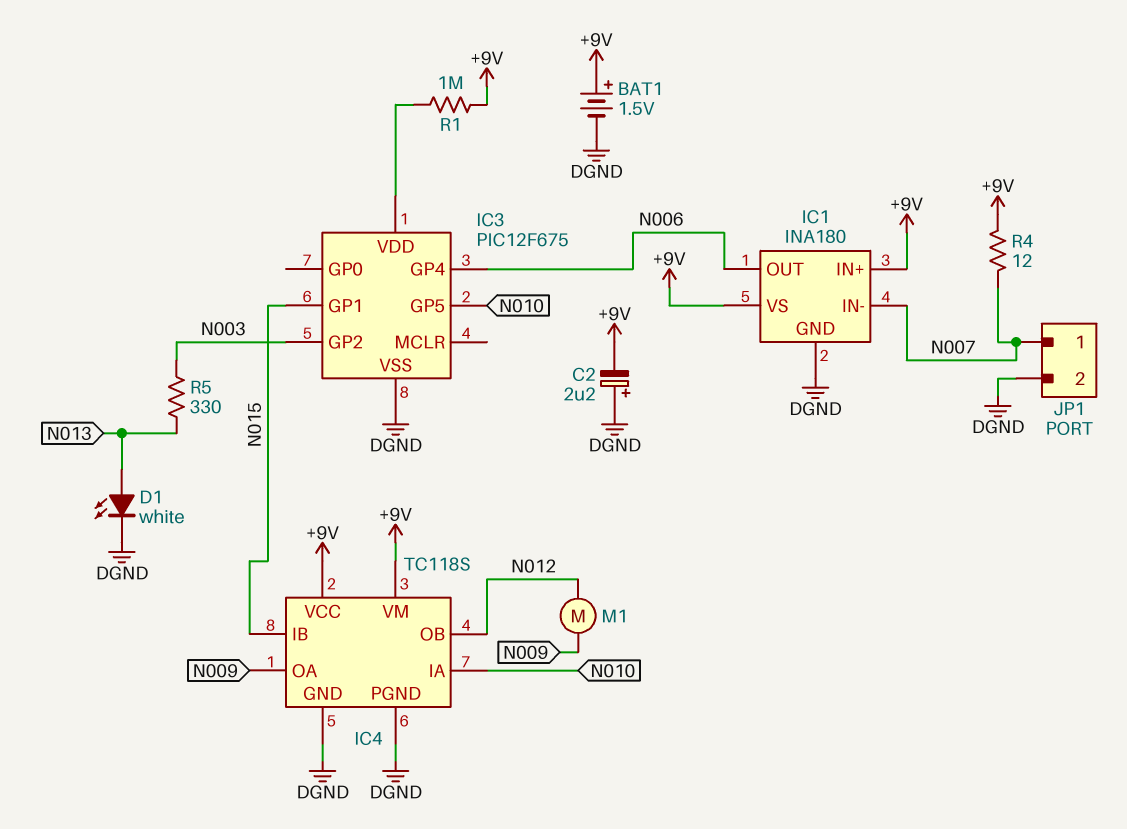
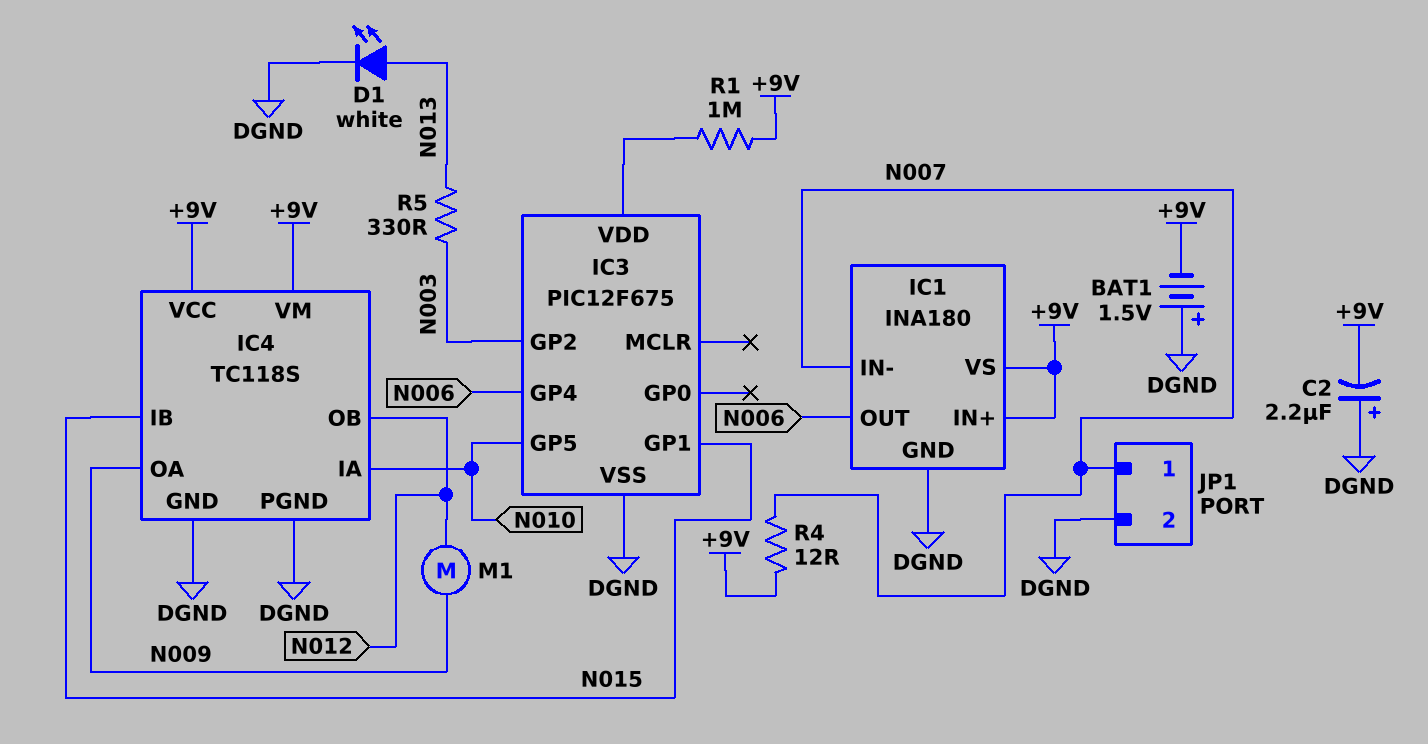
BAT1: 1.5V (plus +9V, minus DGND) -> 1.5V (plus DGND, minus +9V)

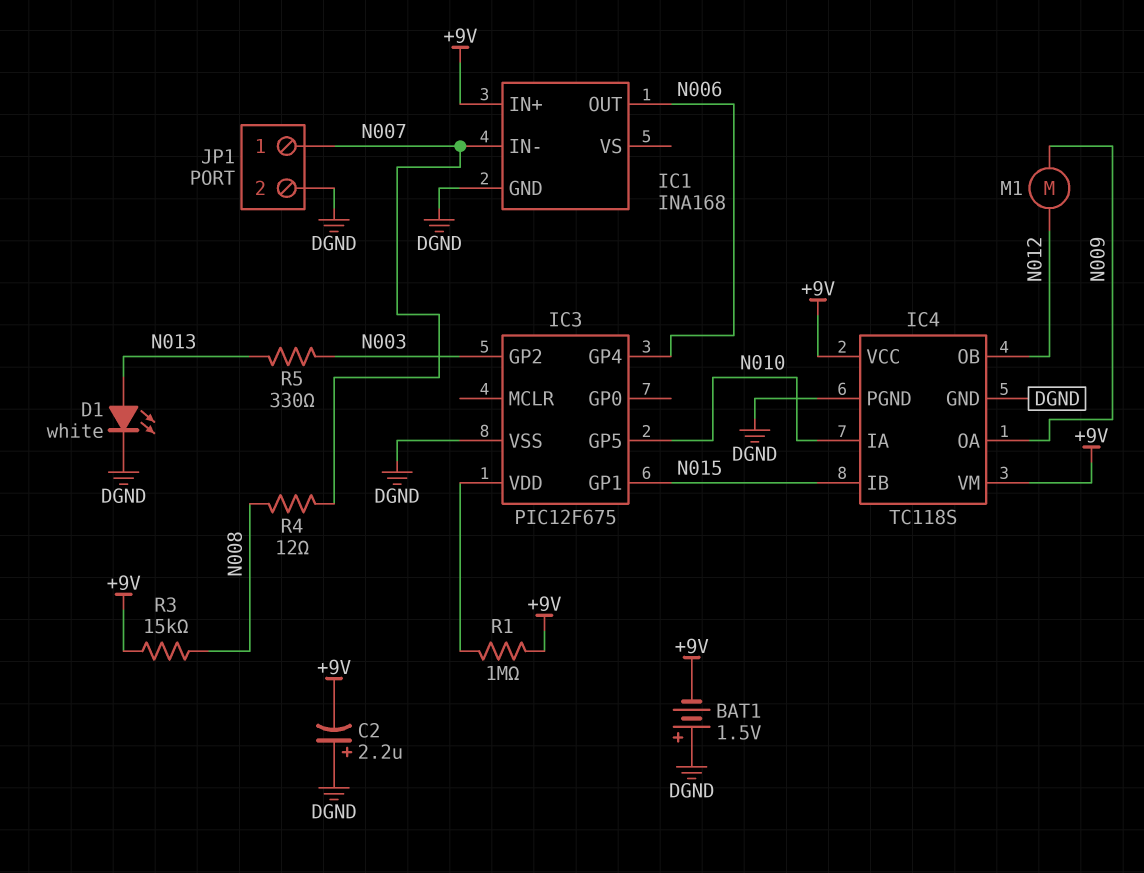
IC1: INA180 -> INA168
IC1 pin VS: +9V -> none
R3: none -> 15k (+9V, N008)
R4: 12 (+9V, N007) -> 12 (N007, N008)

